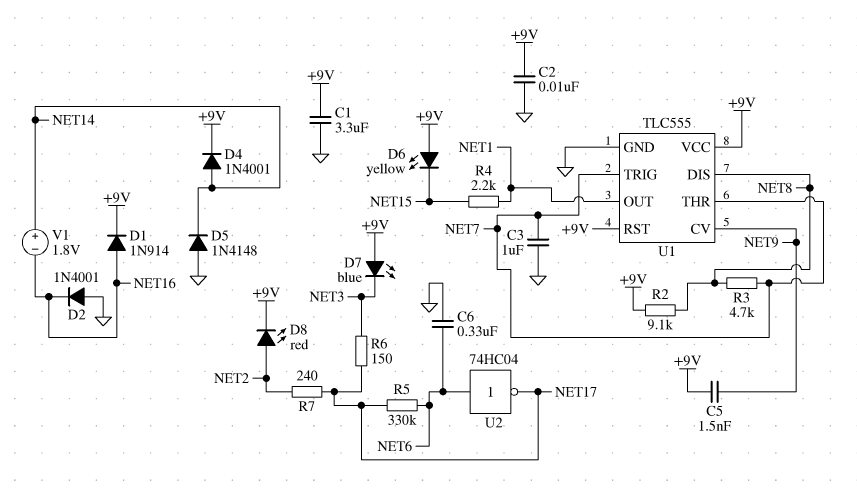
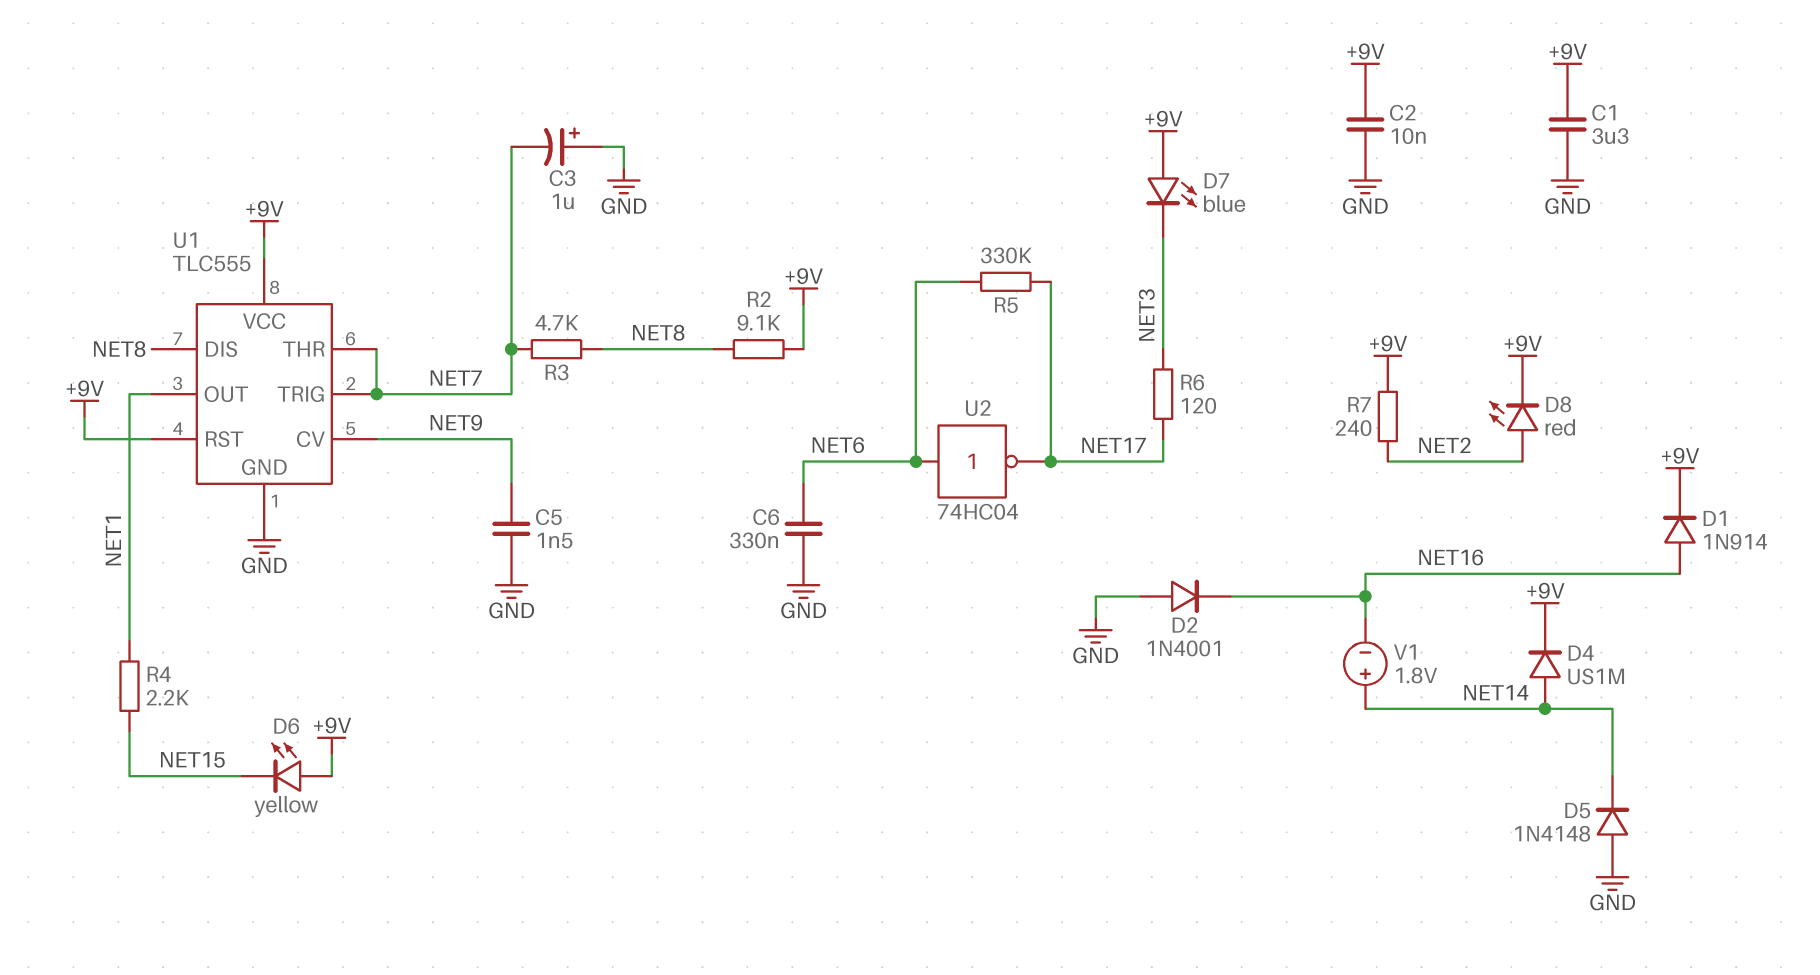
C3: 1uF (GND, NET7) -> 1uF (plus GND, minus NET7)
C5: 1.5nF (+9V, NET9) -> 1.5nF (GND, NET9)
D4: diode 1N4001 (A NET14, K +9V) -> diode US1M (A NET14, K +9V)
R6: 150 (NET3, NET17) -> 120 (NET3, NET17)
R7: 240 (NET2, NET17) -> 240 (+9V, NET2)

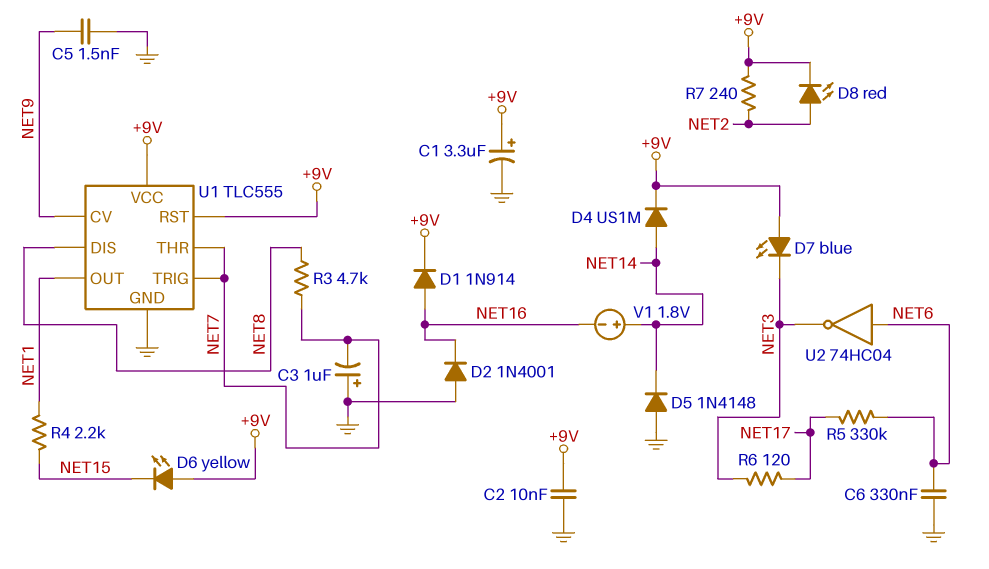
C1: 3.3uF (+9V, GND) -> 3.3uF (plus +9V, minus GND)
R2: 9.1k (+9V, NET8) -> none
U2: NOT 74HC04 (in NET6, out NET17) -> NOT 74HC04 (in NET6, out NET3)

